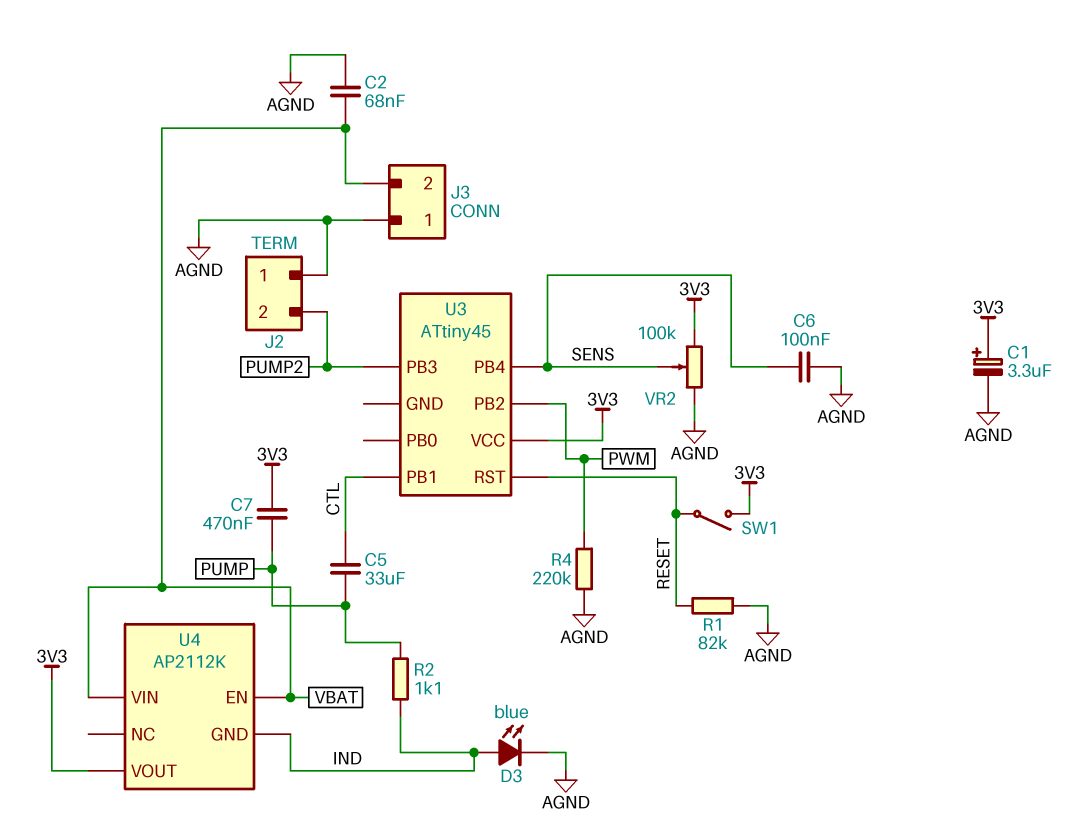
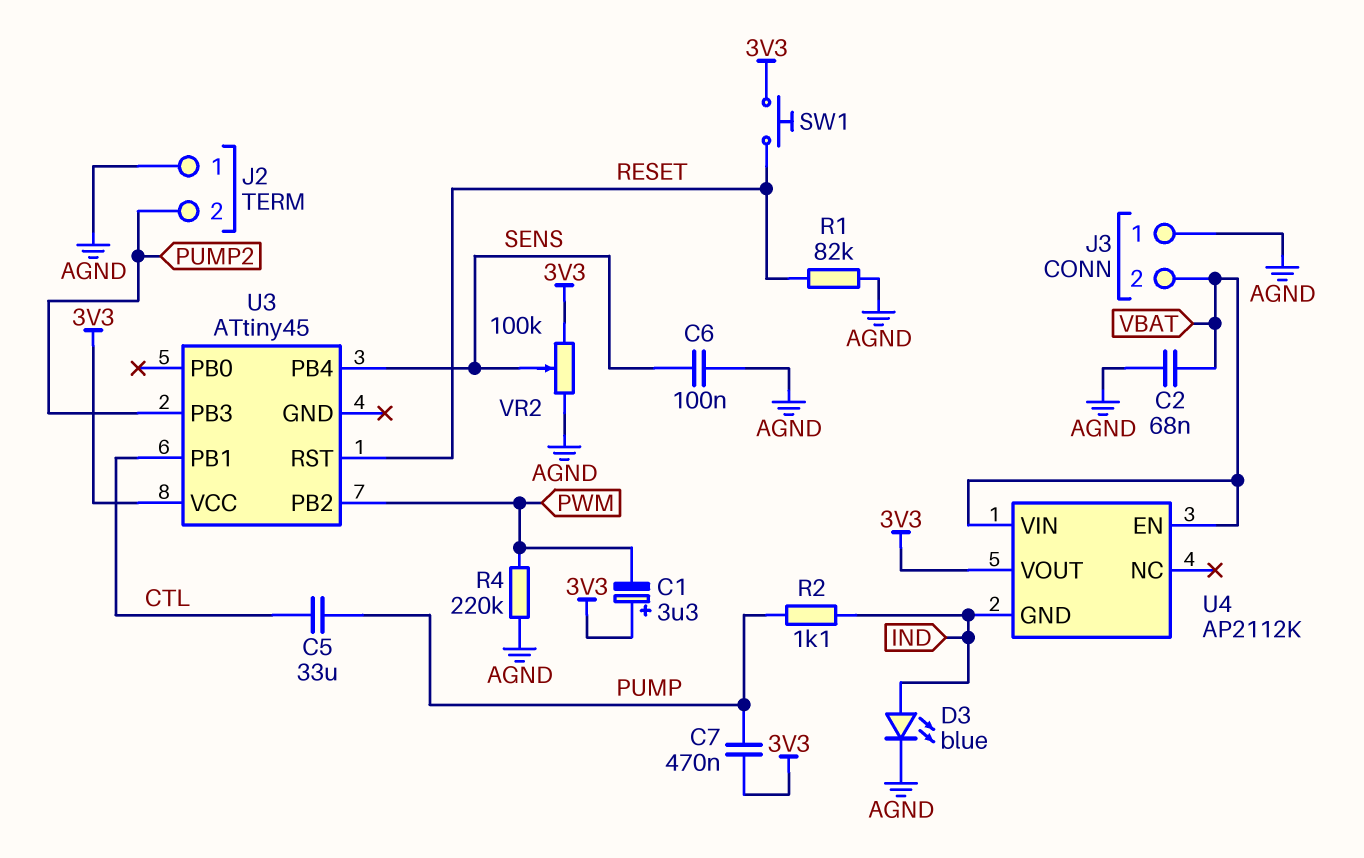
C1: 3.3uF (plus 3V3, minus AGND) -> 3.3uF (plus 3V3, minus PWM)
SW1: switch (3V3, RESET) -> button (3V3, RESET)

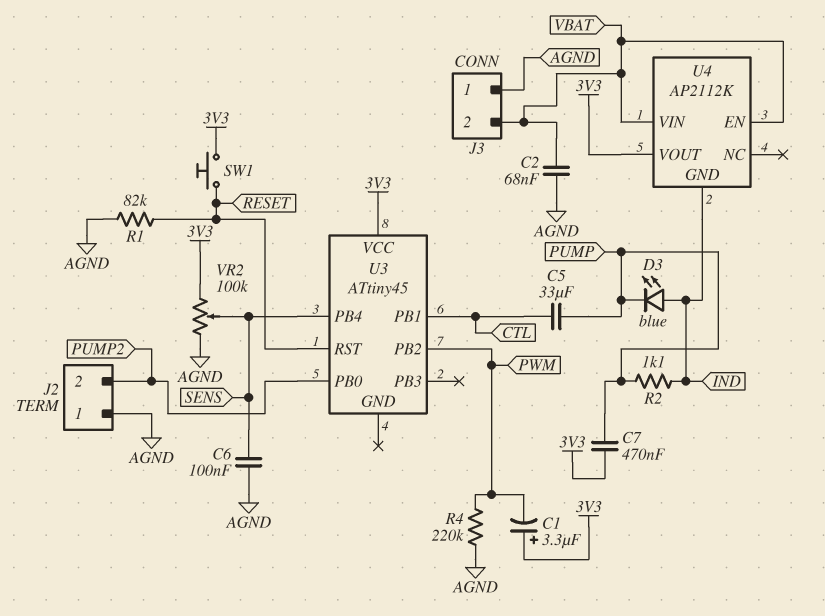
D3: LED blue (A IND, K AGND) -> LED blue (A IND, K PUMP)
U3 pin PB0: none -> PUMP2
U3 pin PB3: PUMP2 -> none

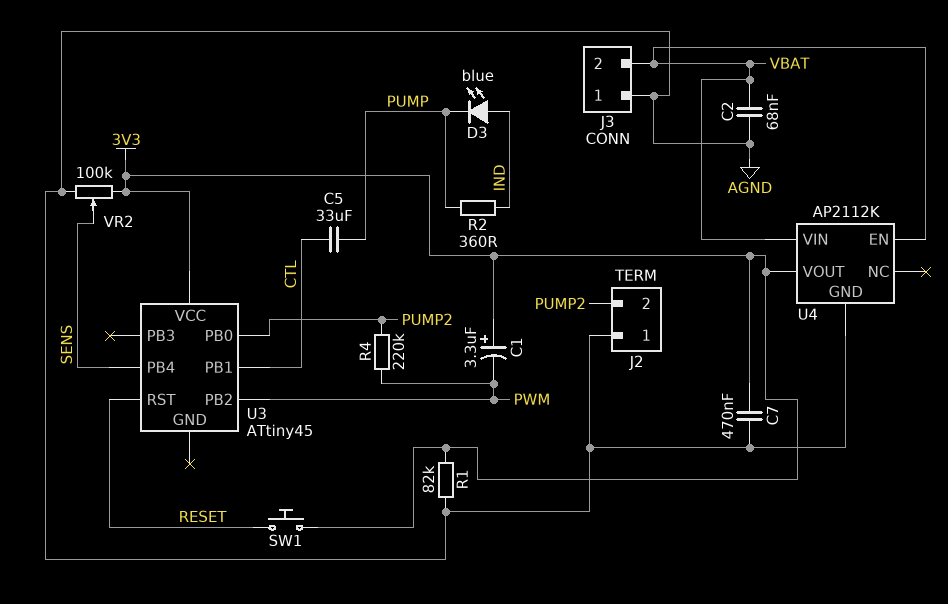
C6: 100nF (AGND, SENS) -> none
C7: 470nF (3V3, PUMP) -> 470nF (3V3, AGND)
R1: 82k (AGND, RESET) -> 82k (3V3, AGND)
R2: 1.1k (IND, PUMP) -> 360 (IND, PUMP)
R4: 220k (AGND, PWM) -> 220k (PUMP2, PWM)
U4 pin GND: IND -> AGND

